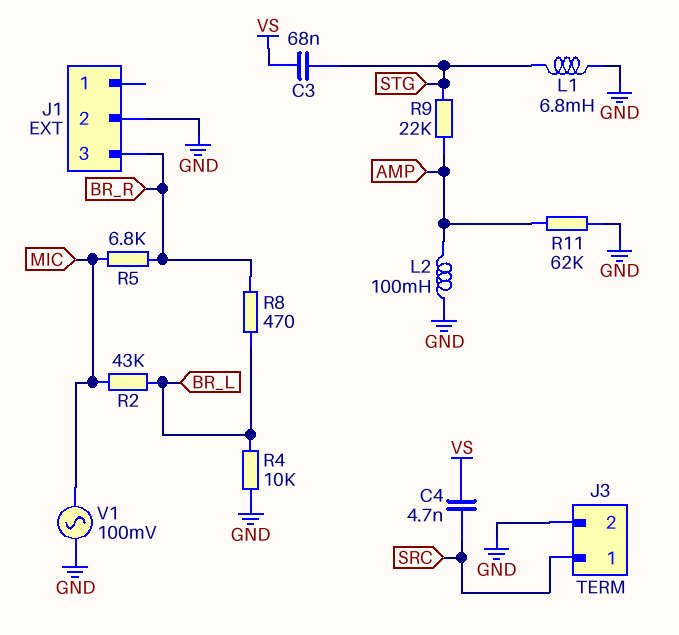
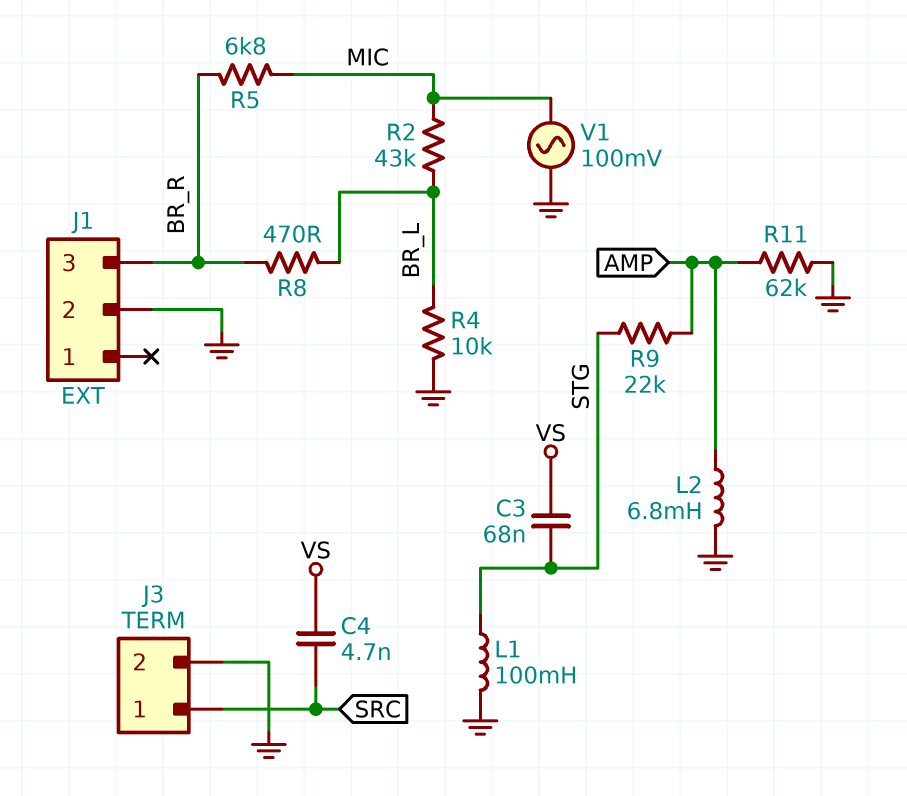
L1: 6.8mH (GND, STG) -> 100mH (GND, STG)
L2: 100mH (AMP, GND) -> 6.8mH (AMP, GND)

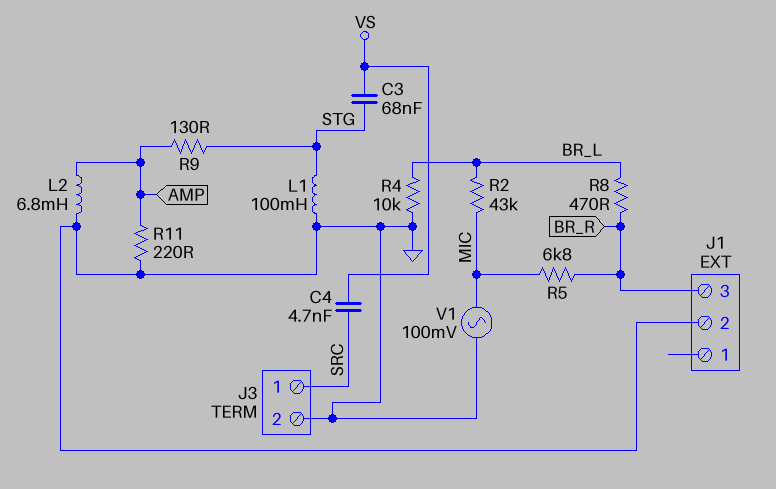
R9: 22k (AMP, STG) -> 130 (AMP, STG)
R11: 62k (AMP, GND) -> 220 (AMP, GND)

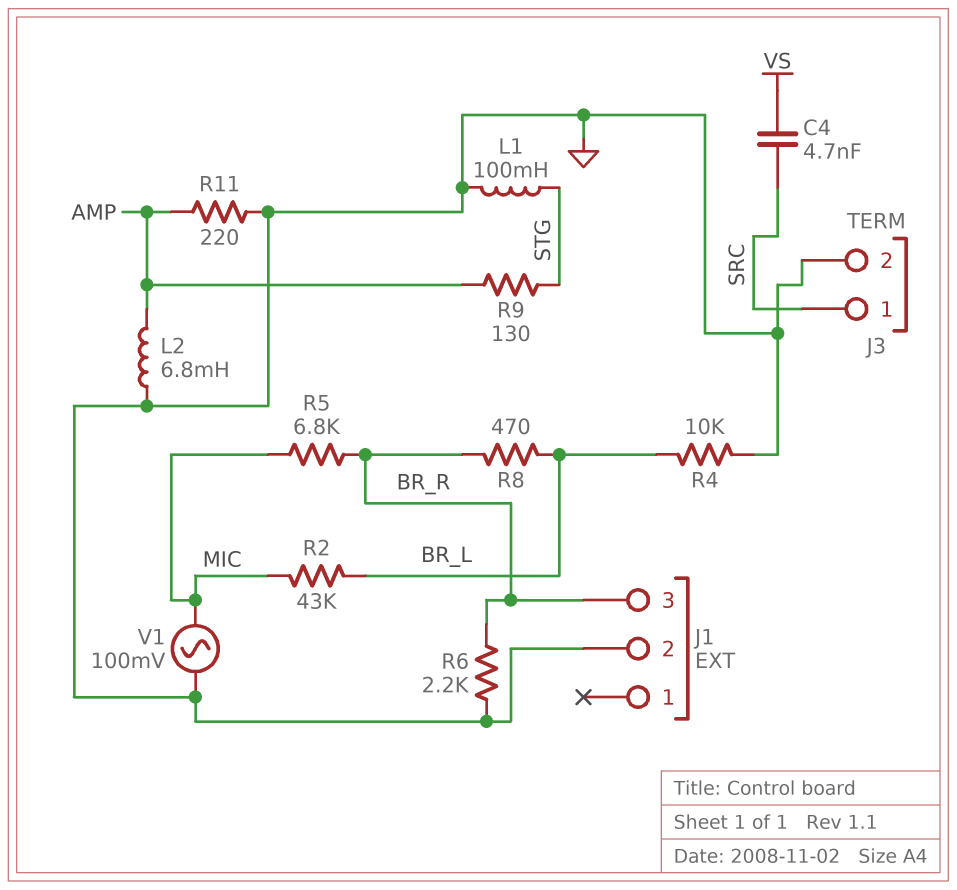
C3: 68nF (STG, VS) -> none
R6: none -> 2.2k (BR_R, GND)

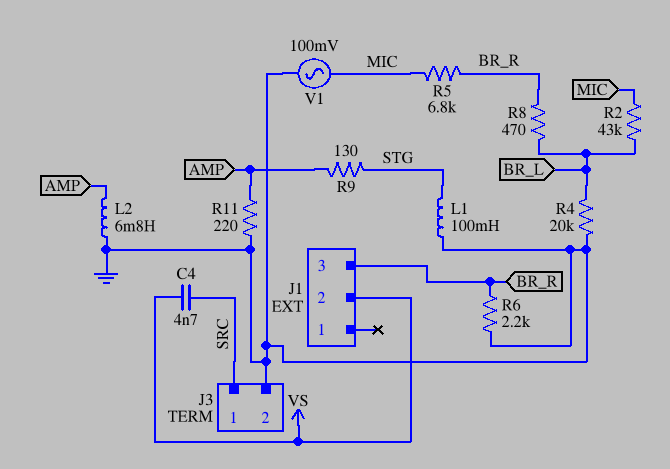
J1 pin 2: GND -> VS
R4: 10k (BR_L, GND) -> 20k (BR_L, GND)

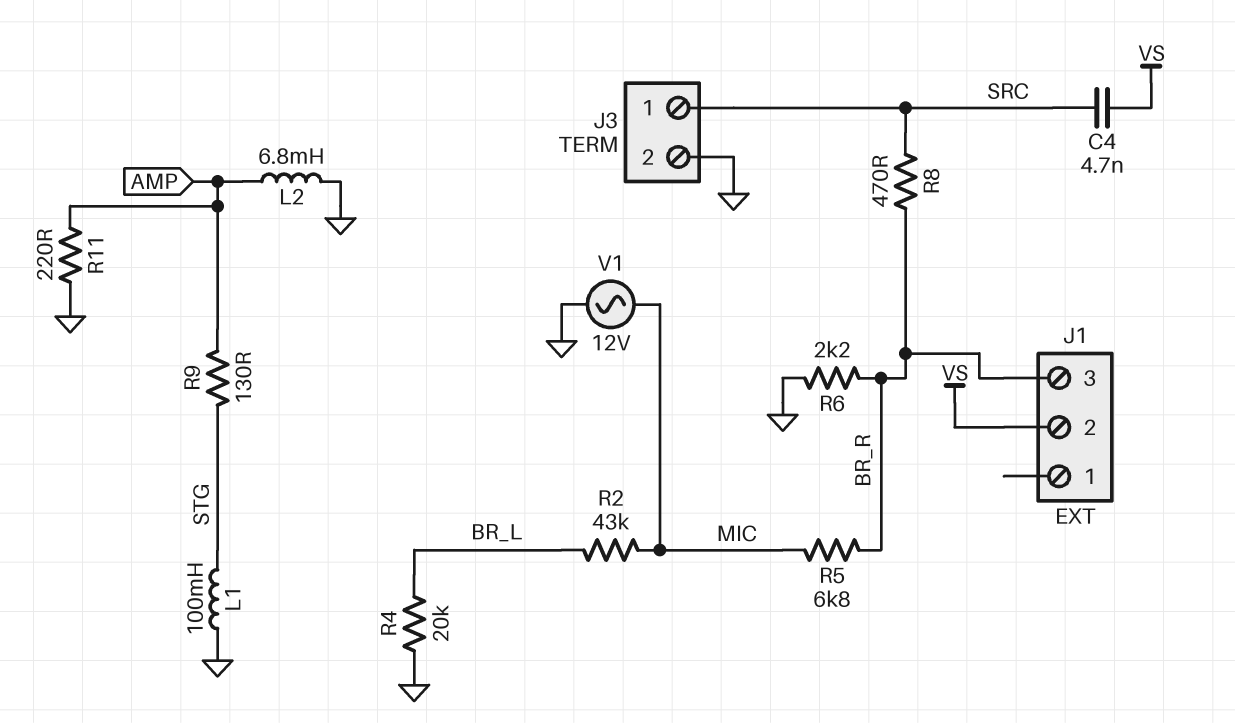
R8: 470 (BR_L, BR_R) -> 470 (BR_R, SRC)
V1: AC 100mV (GND, MIC) -> AC 12V (GND, MIC)

